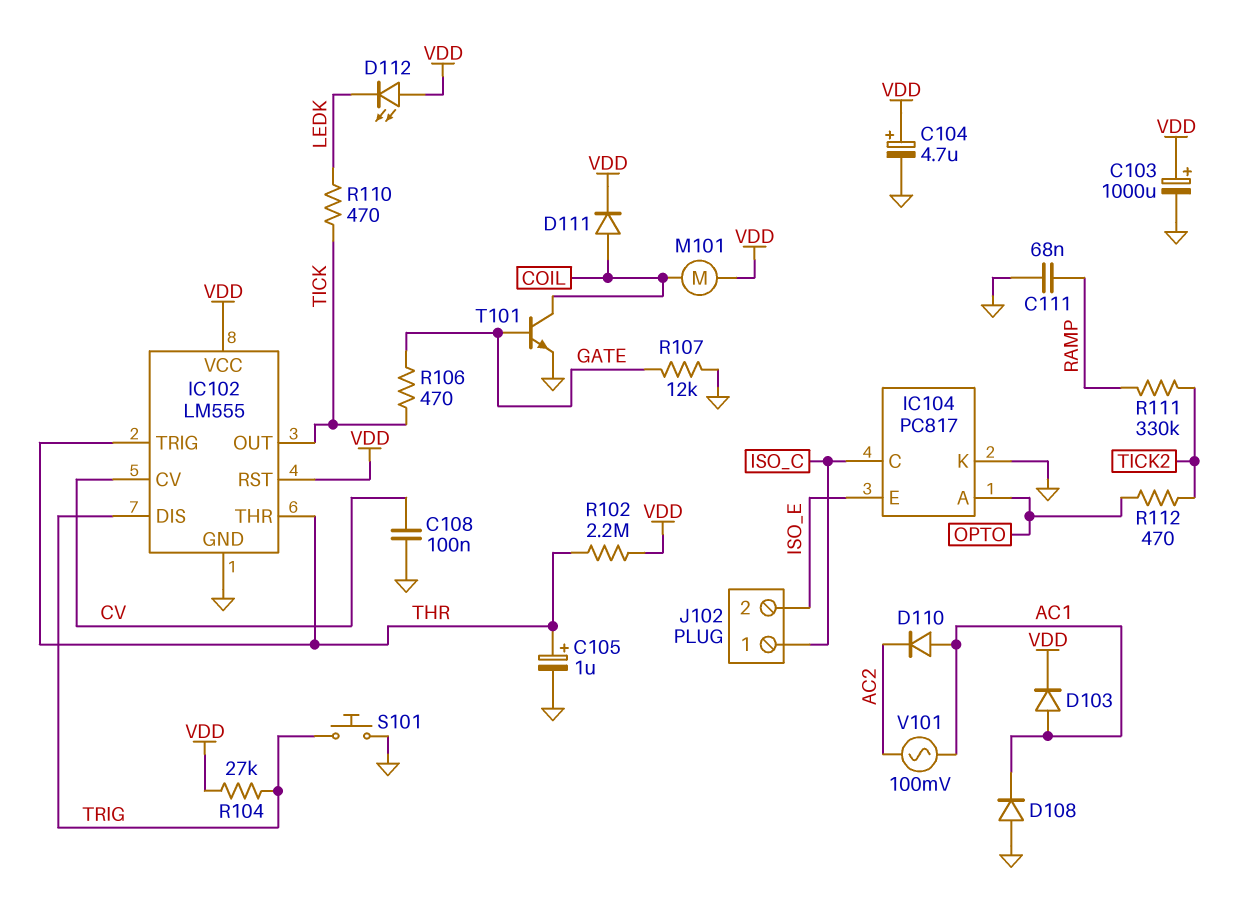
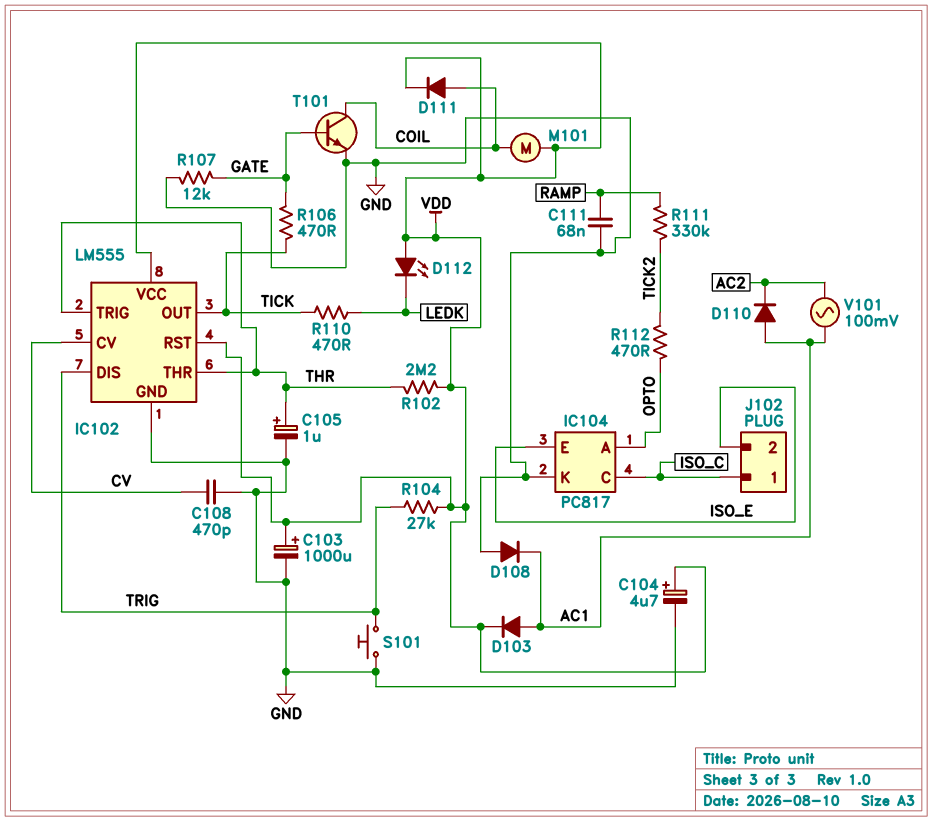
C108: 100nF (CV, GND) -> 470pF (CV, GND)

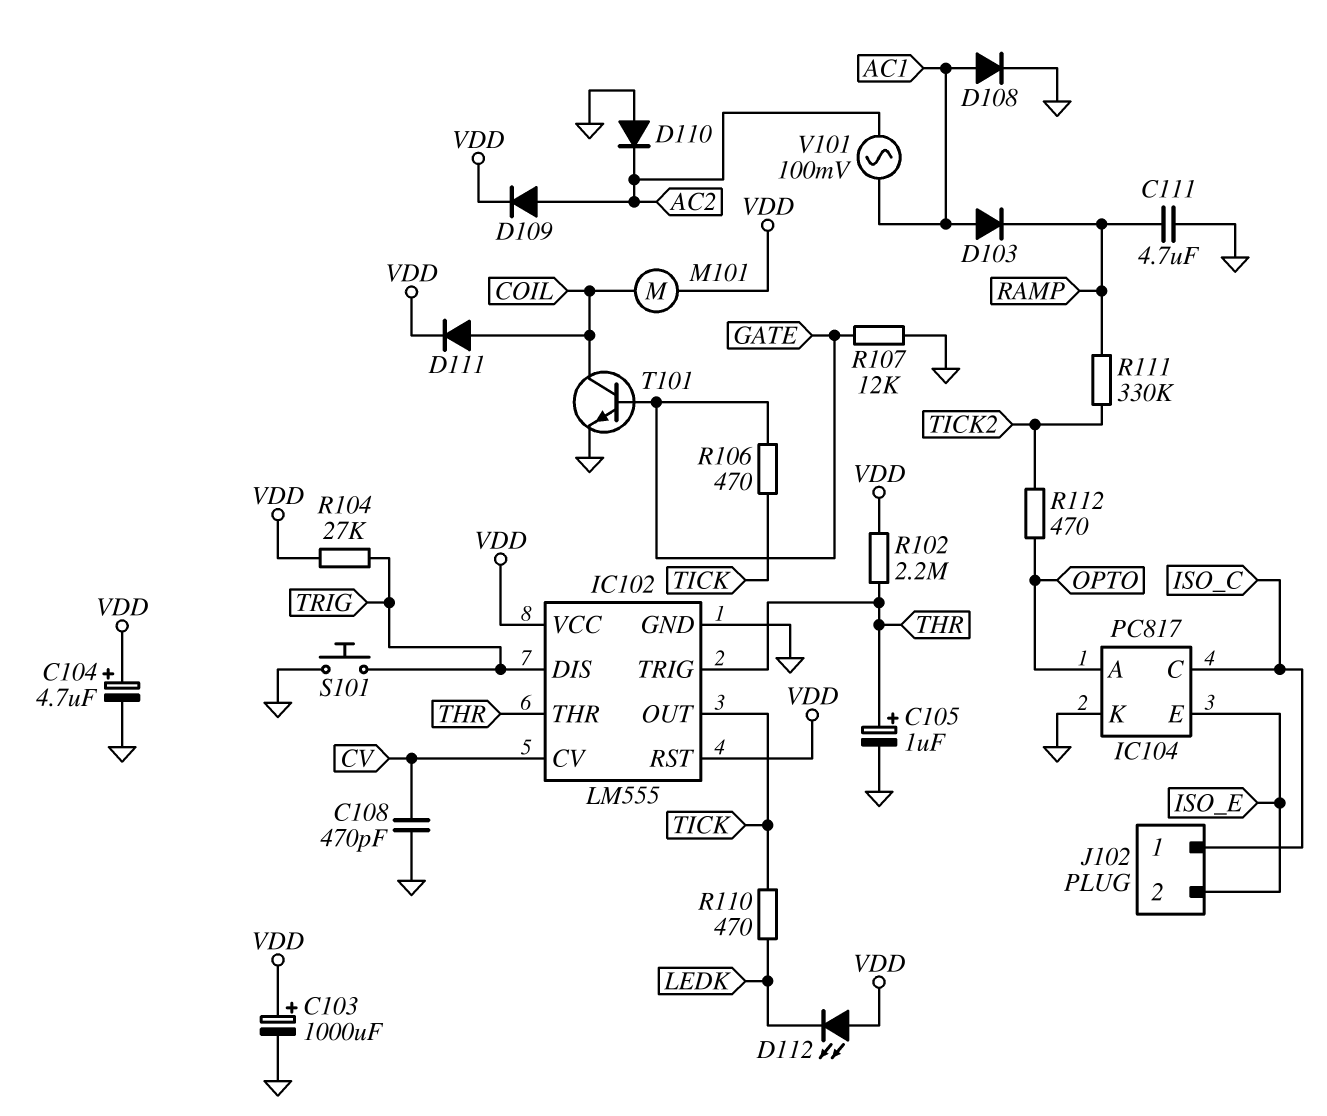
C111: 68nF (GND, RAMP) -> 4.7uF (GND, RAMP)
D103: diode (A AC1, K VDD) -> diode (A AC1, K RAMP)
D108: diode (A GND, K AC1) -> diode (A AC1, K GND)
D109: none -> diode (A AC2, K VDD)
D110: diode (A AC1, K AC2) -> diode (A GND, K AC2)

